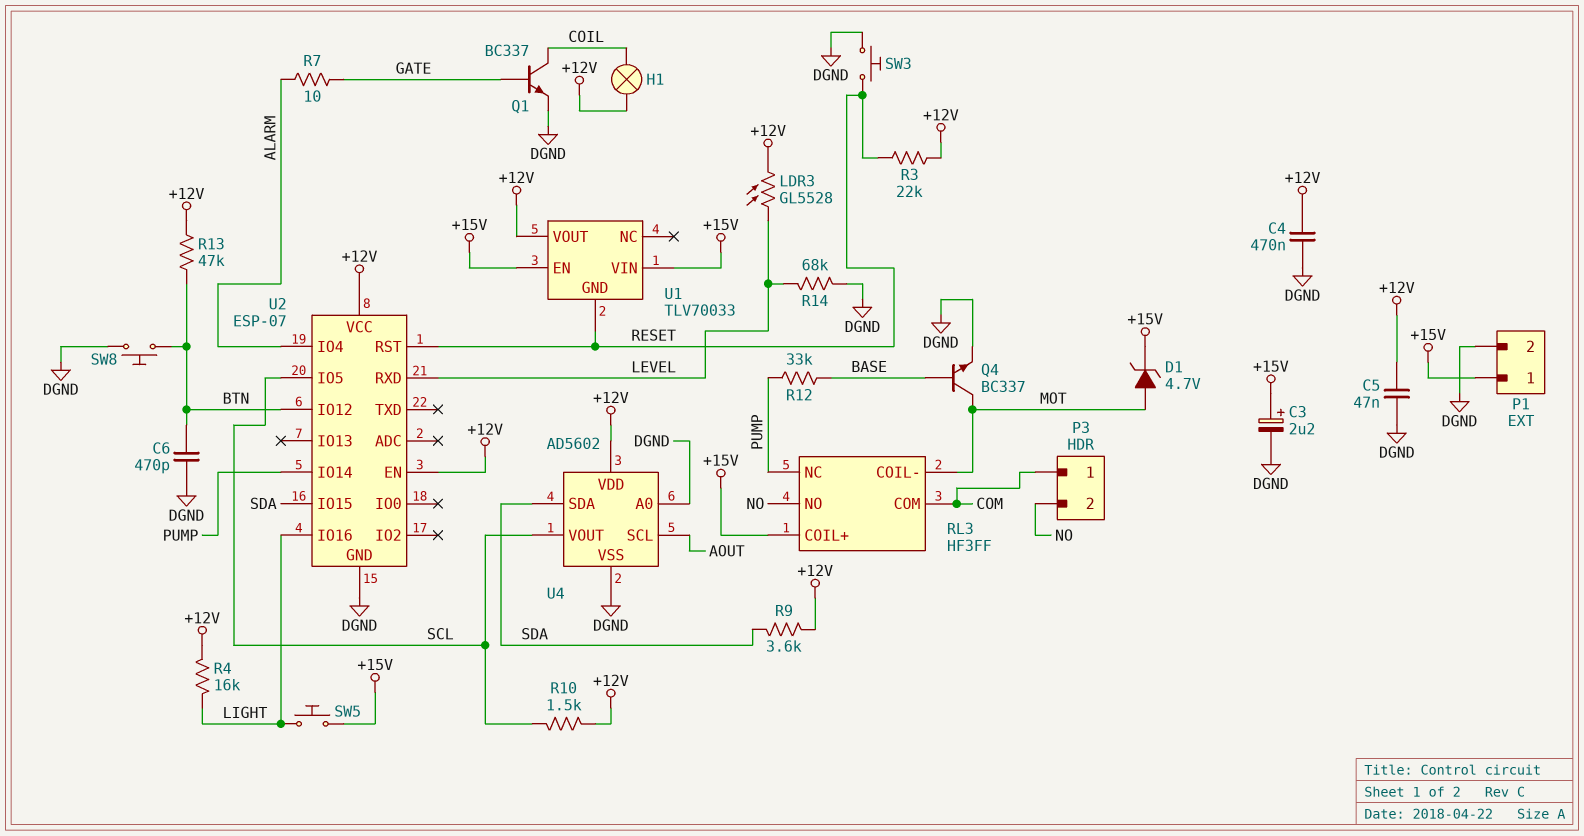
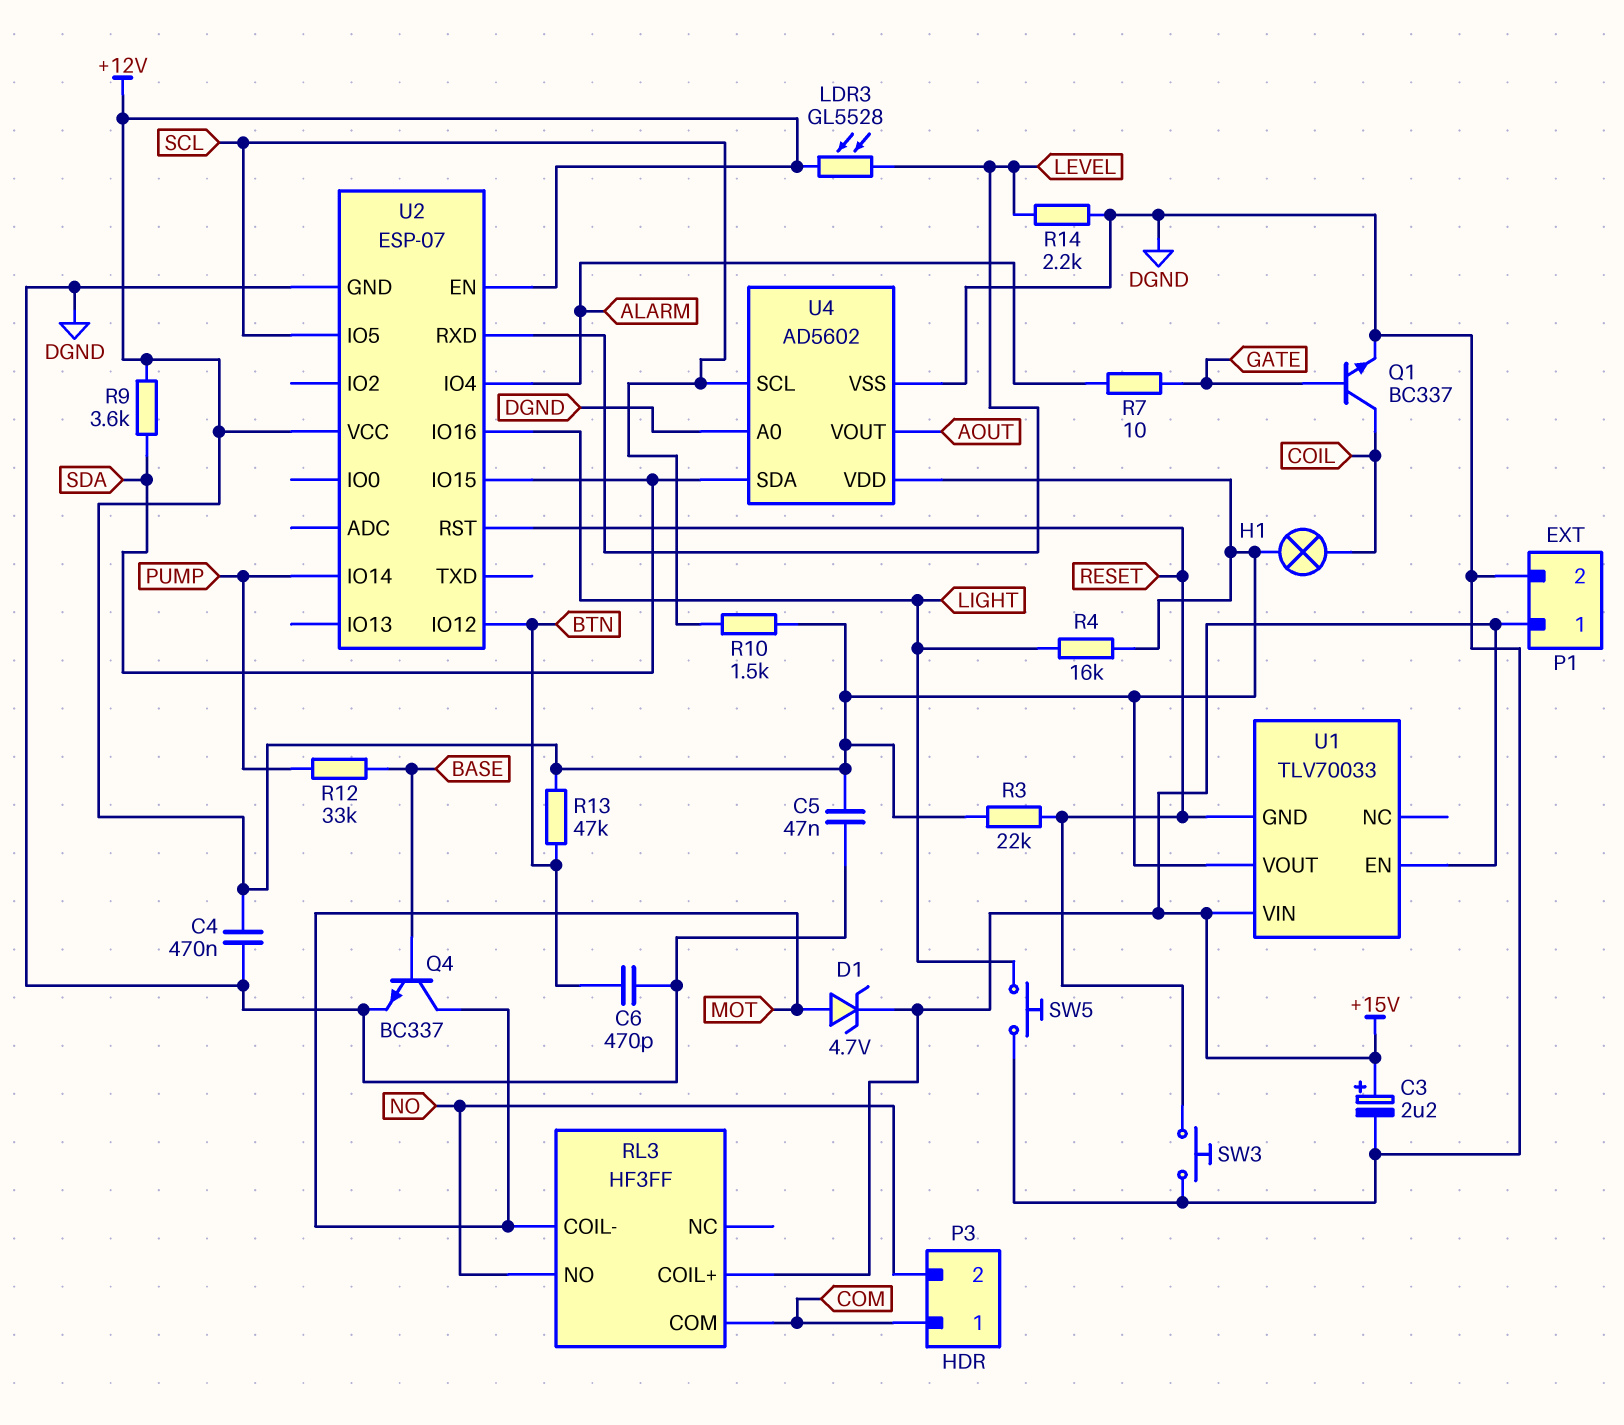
R14: 68k (DGND, LEVEL) -> 2.2k (DGND, LEVEL)
RL3 pin NC: PUMP -> none
SW5: button (+15V, LIGHT) -> button (DGND, LIGHT)
SW8: button (BTN, DGND) -> none
U4 pin SCL: AOUT -> SCL
U4 pin VOUT: SCL -> AOUT

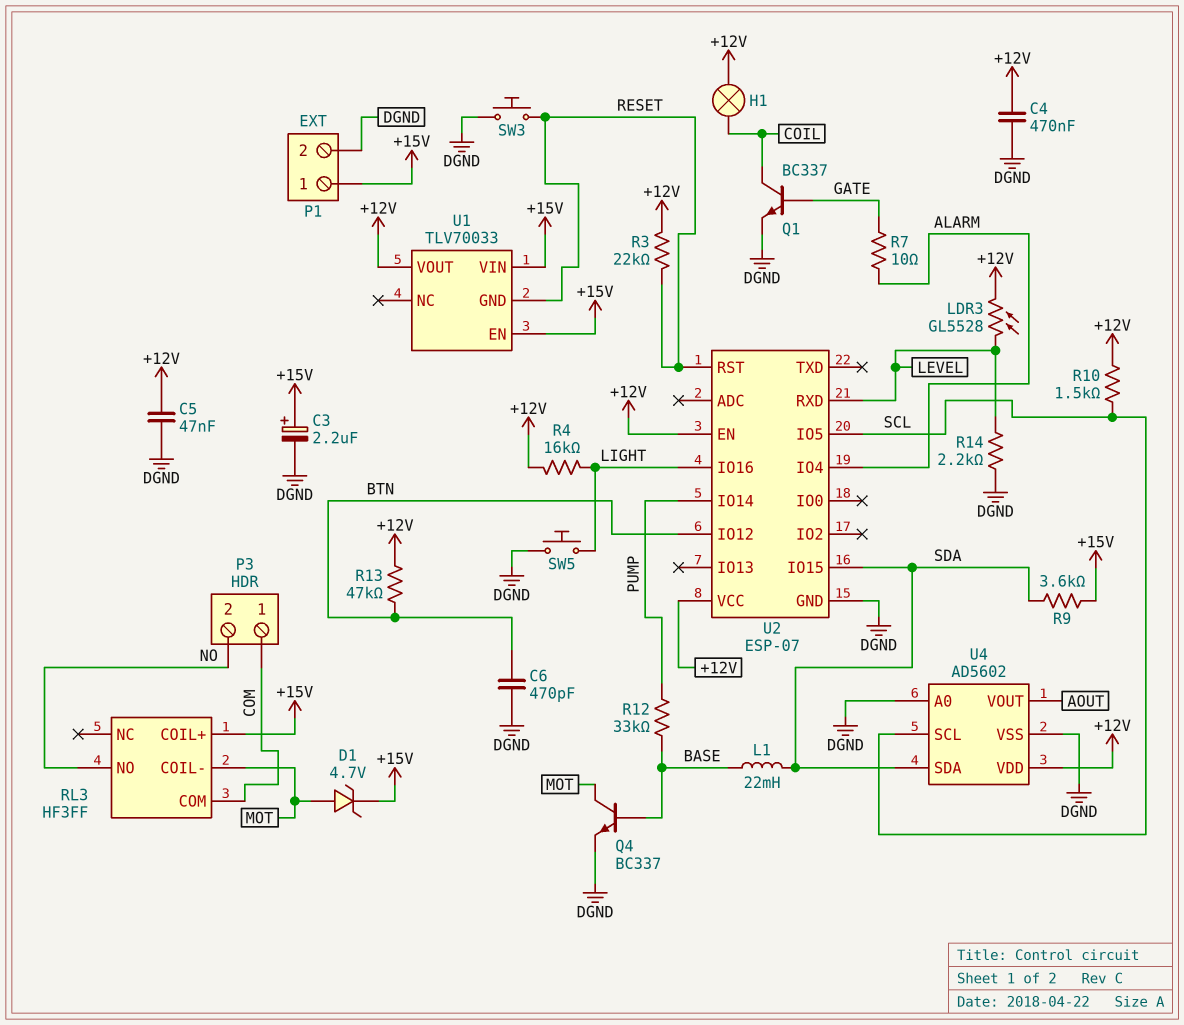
L1: none -> 22mH (BASE, SDA)
R9: 3.6k (+12V, SDA) -> 3.6k (+15V, SDA)

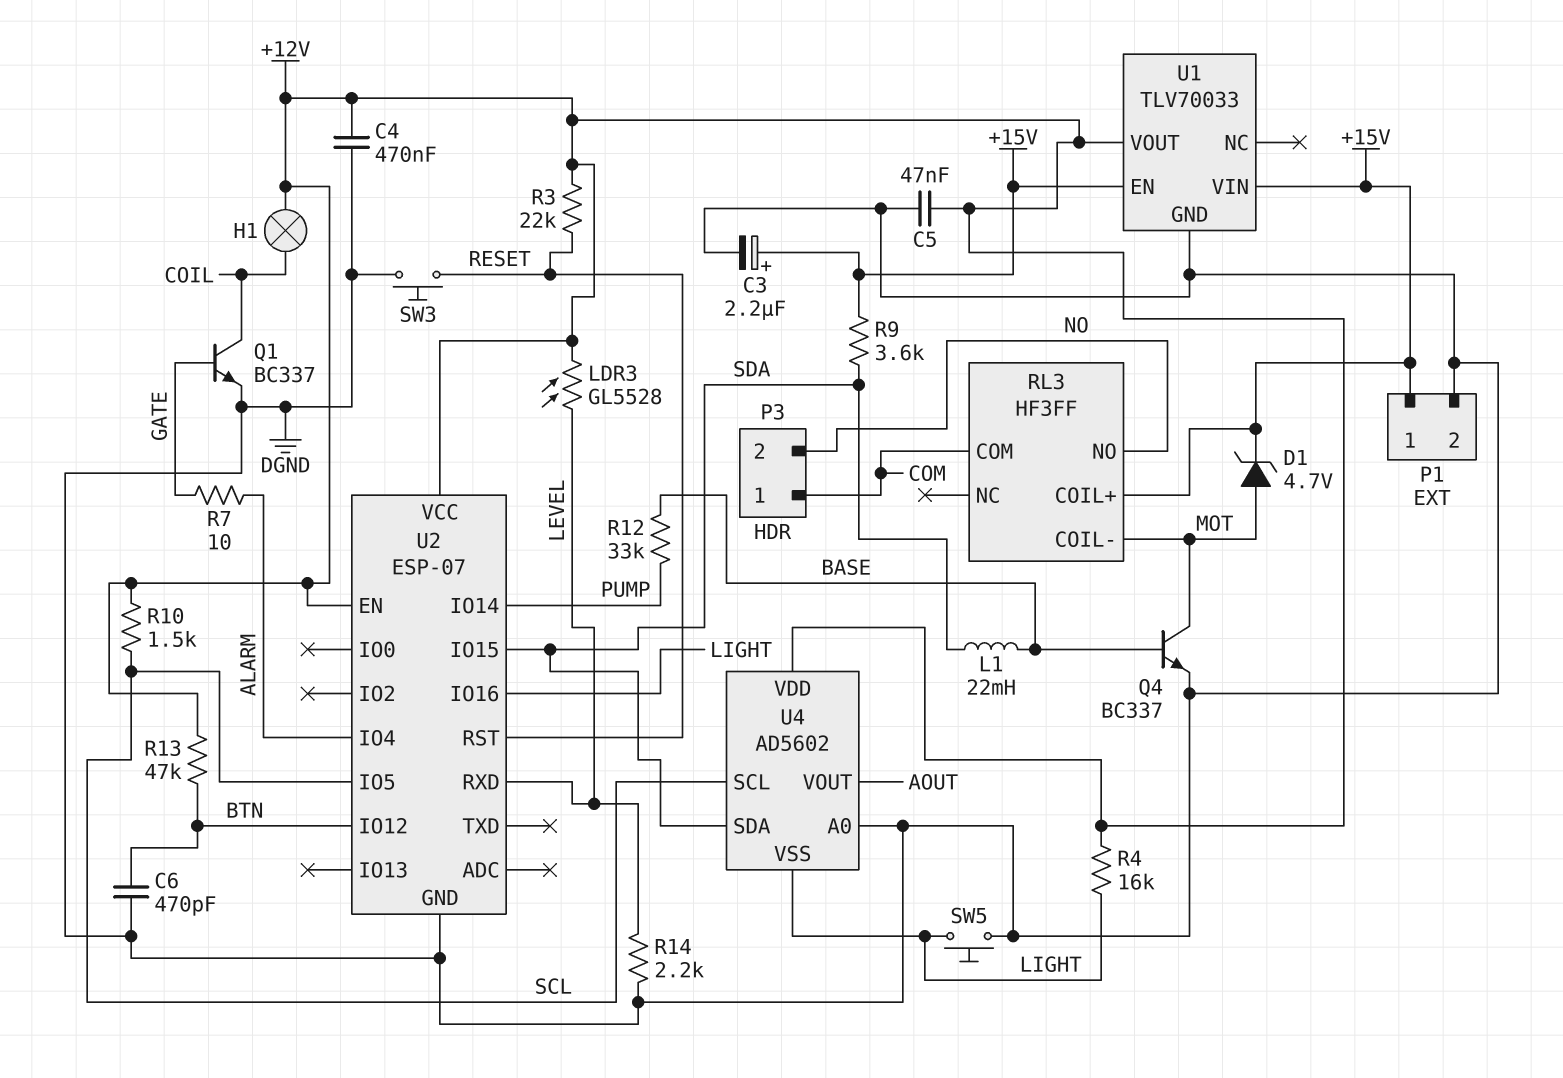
U1 pin GND: RESET -> DGND
U4 pin VSS: DGND -> LIGHT

